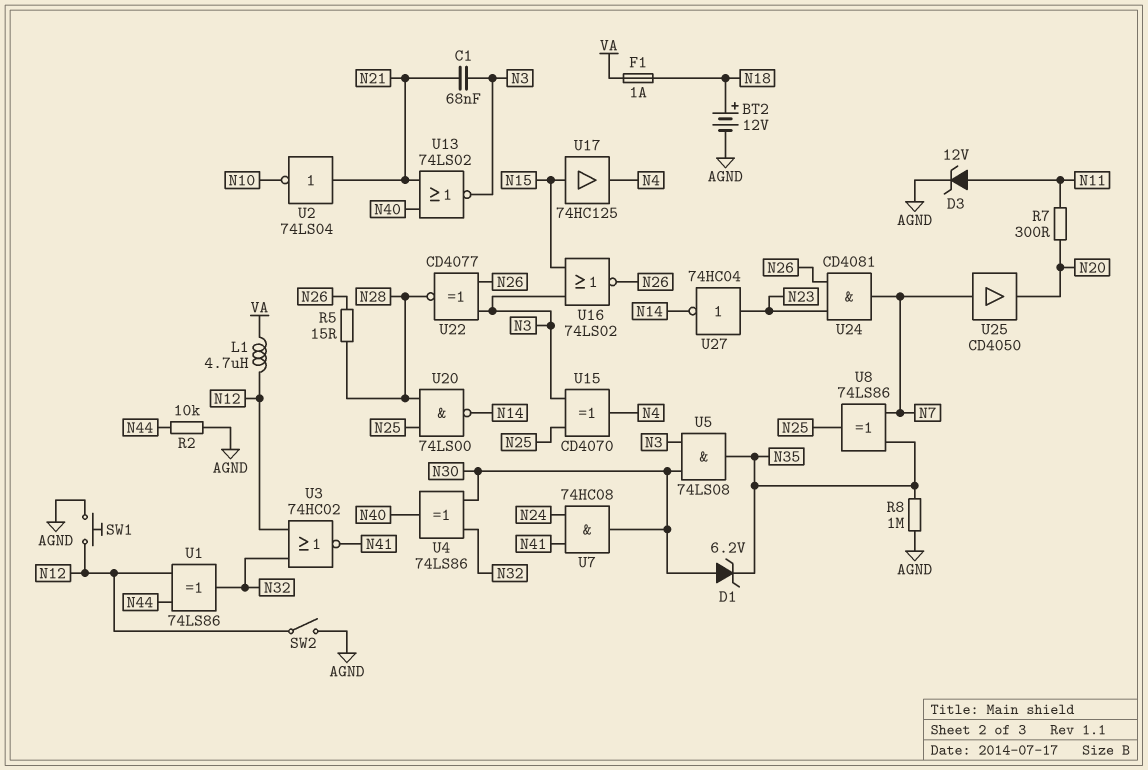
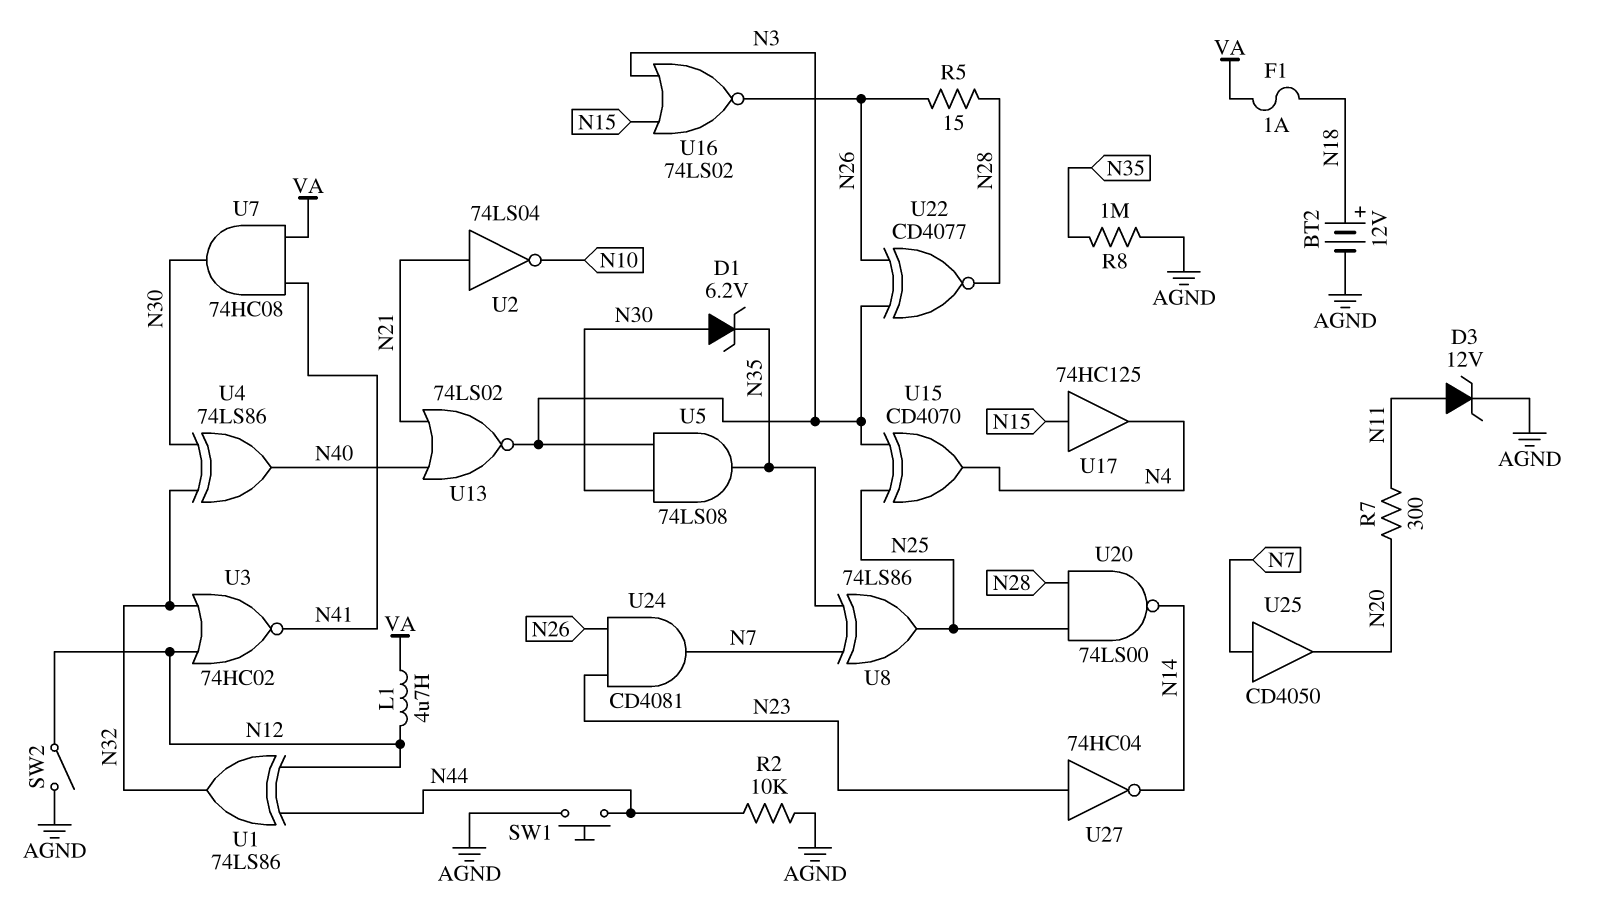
C1: 68nF (N3, N21) -> none
SW1: button (AGND, N12) -> button (AGND, N44)
U7: AND 74HC08 (in N24, in N41, out N30) -> AND 74HC08 (in N41, in VA, out N30)

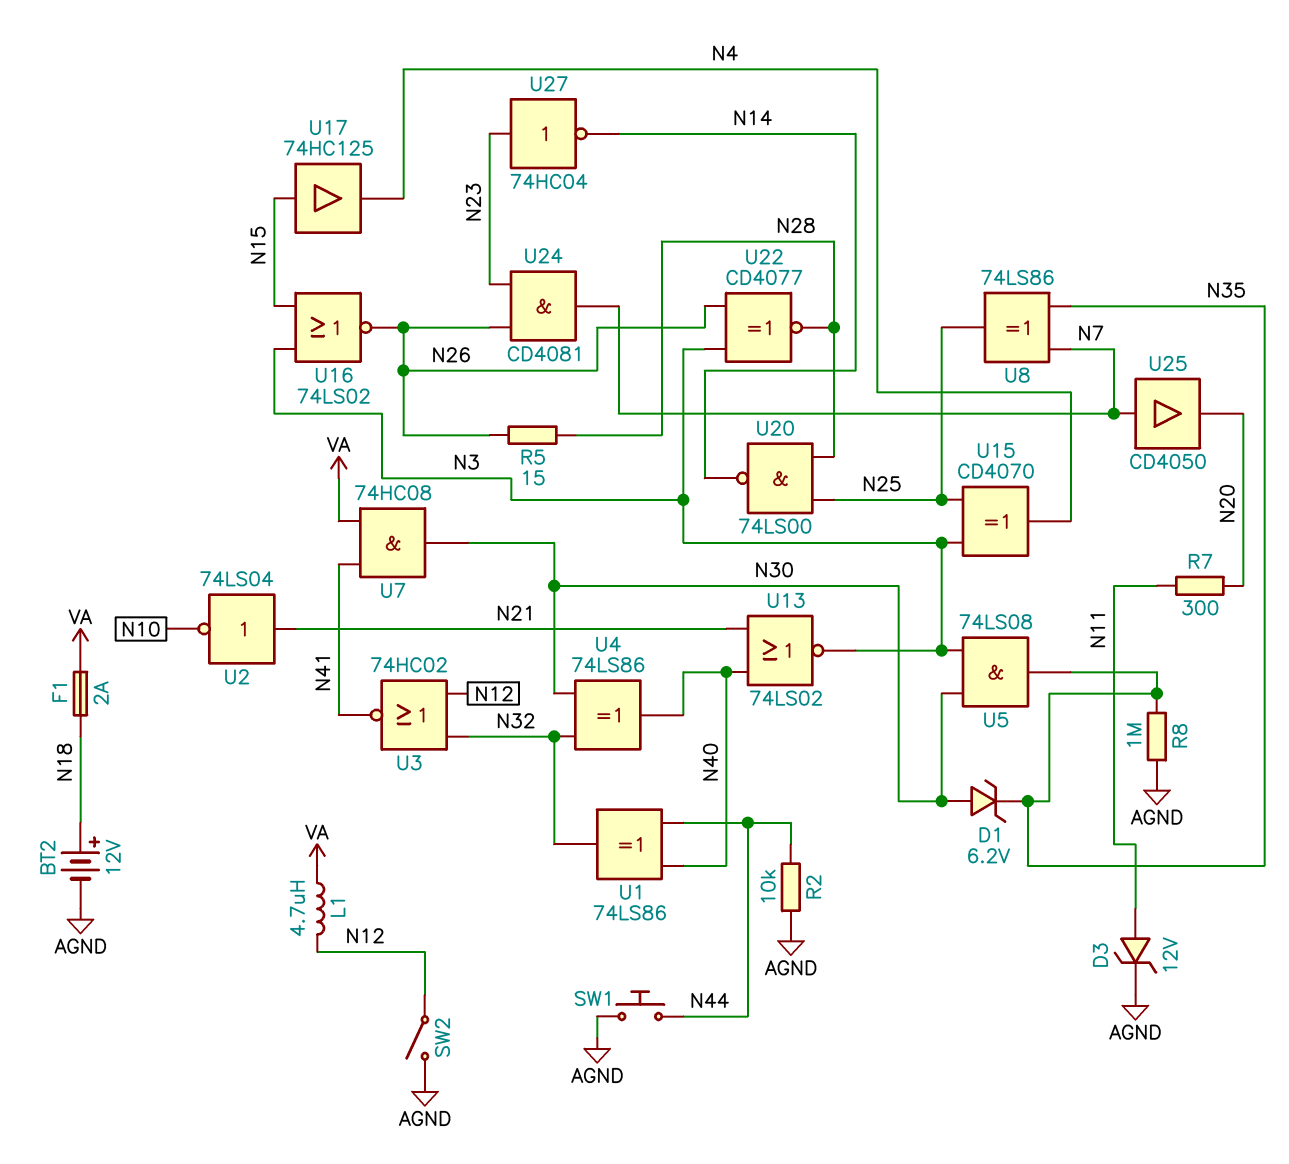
F1: 1A (N18, VA) -> 2A (N18, VA)
U1: XOR 74LS86 (in N12, in N44, out N32) -> XOR 74LS86 (in N40, in N44, out N32)

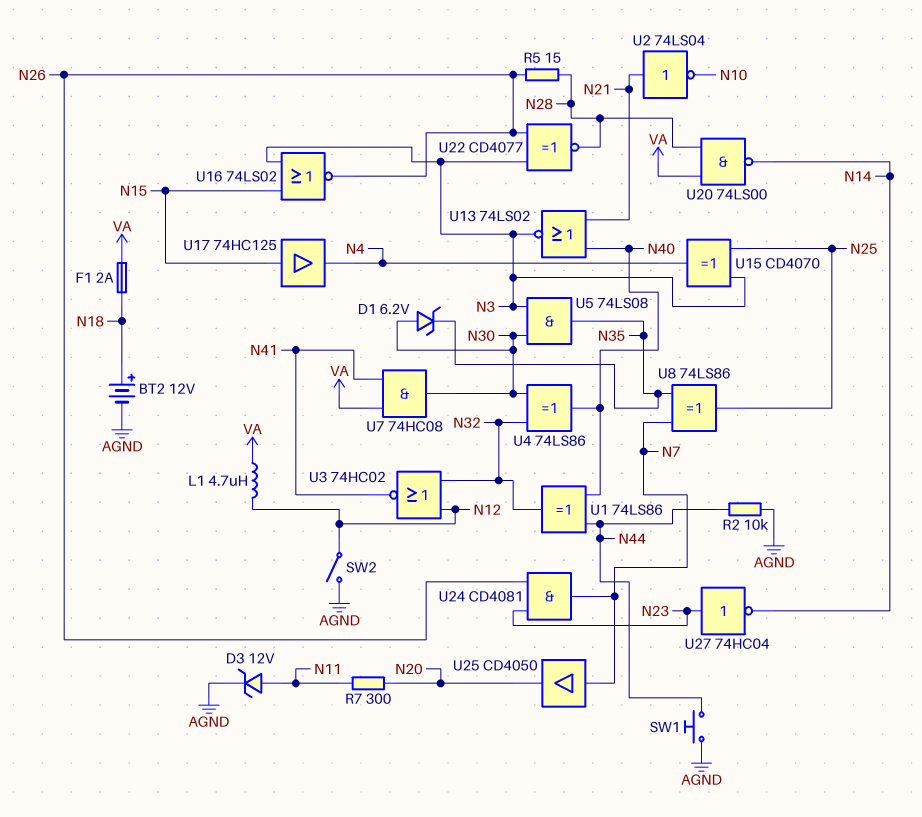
R8: 1M (AGND, N35) -> none
U20: NAND 74LS00 (in N25, in N28, out N14) -> NAND 74LS00 (in N28, in VA, out N14)

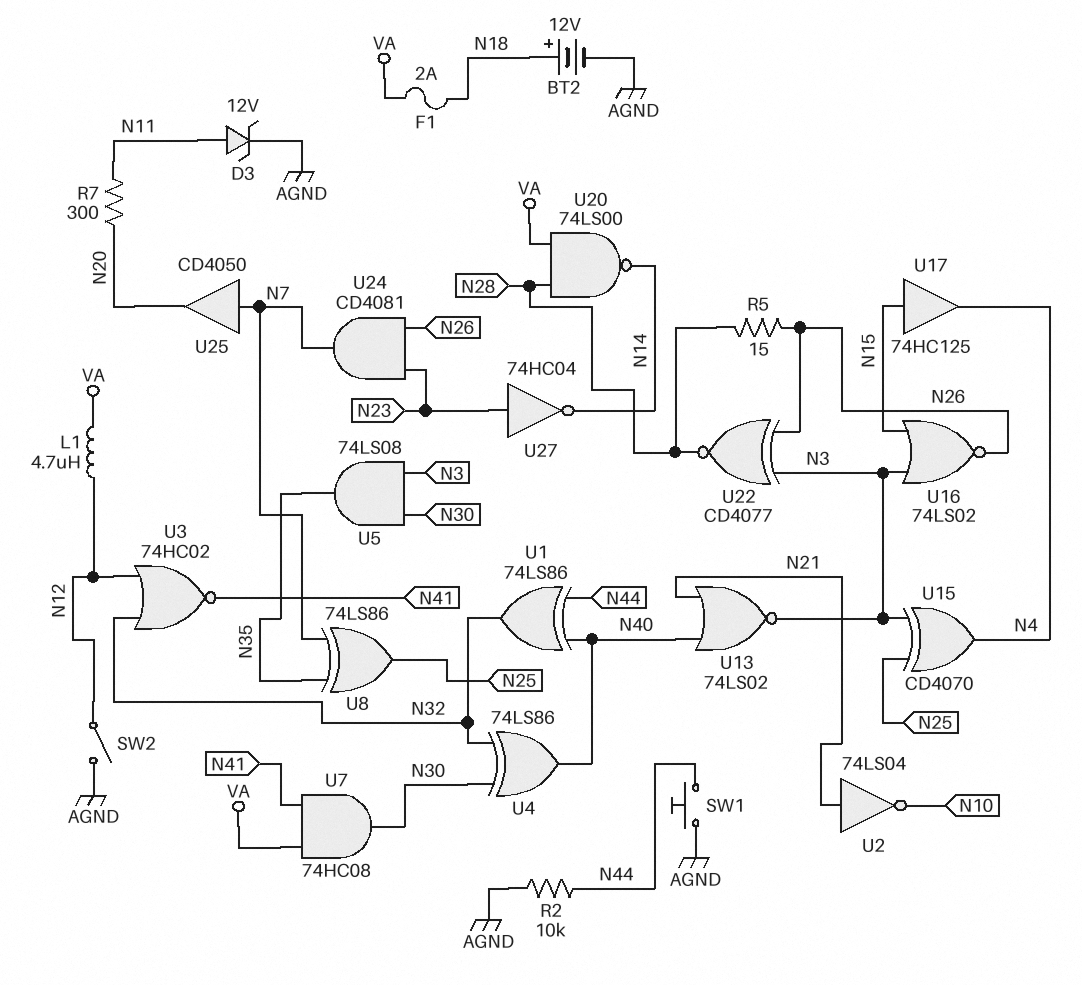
D1: zener 6.2V (A N30, K N35) -> none

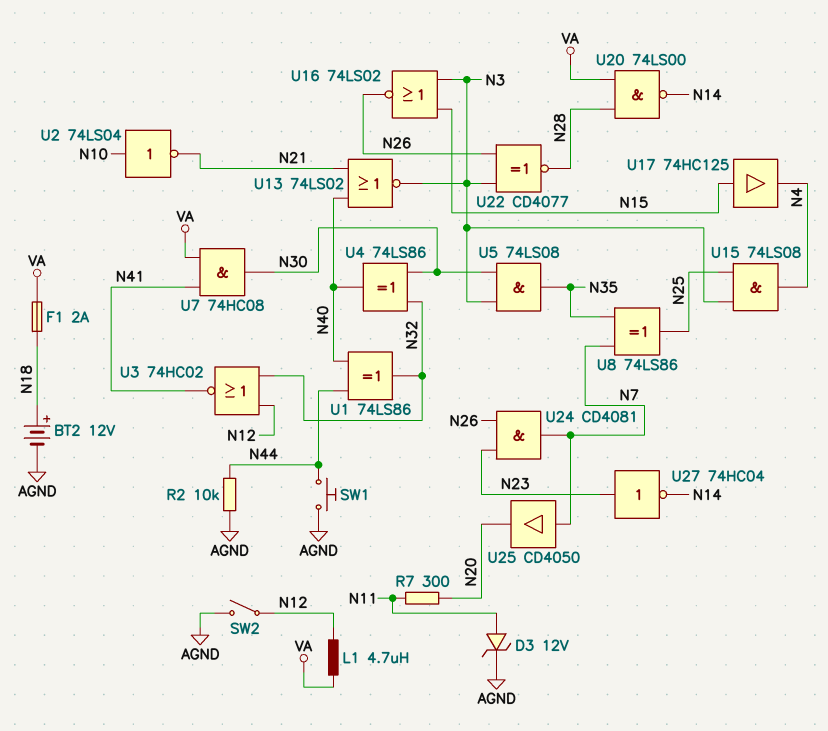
R5: 15 (N26, N28) -> none
U2: NOT 74LS04 (in N21, out N10) -> NOT 74LS04 (in N10, out N21)
U15: XOR CD4070 (in N3, in N25, out N4) -> AND 74LS08 (in N3, in N25, out N4)

